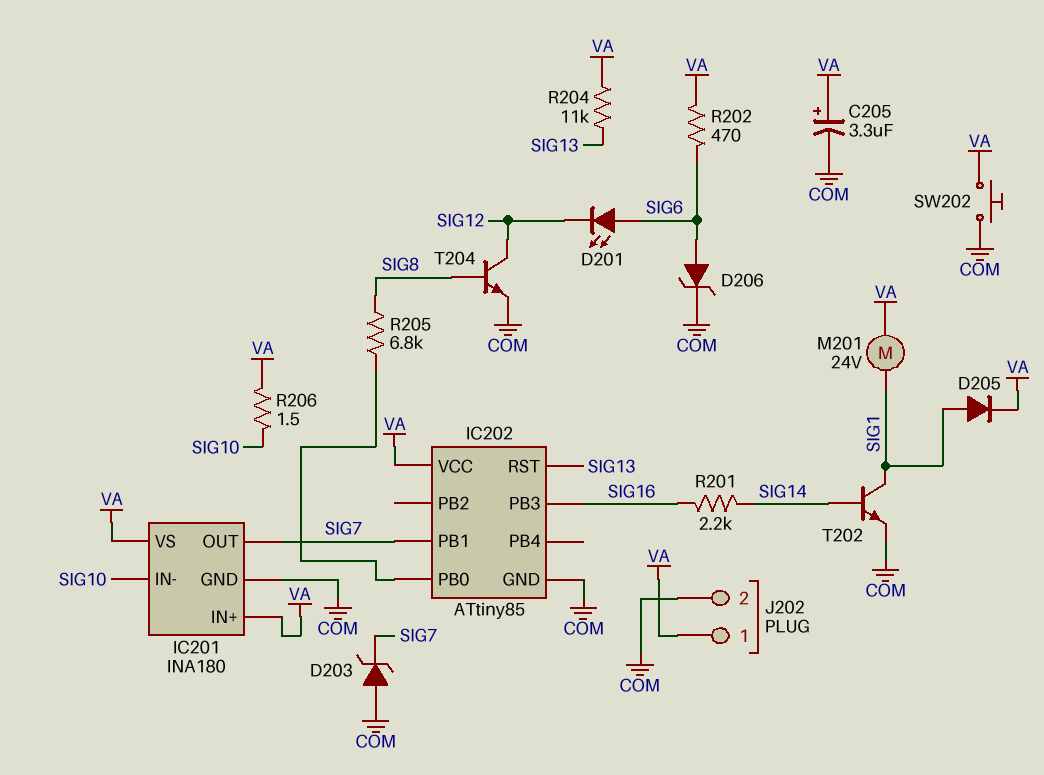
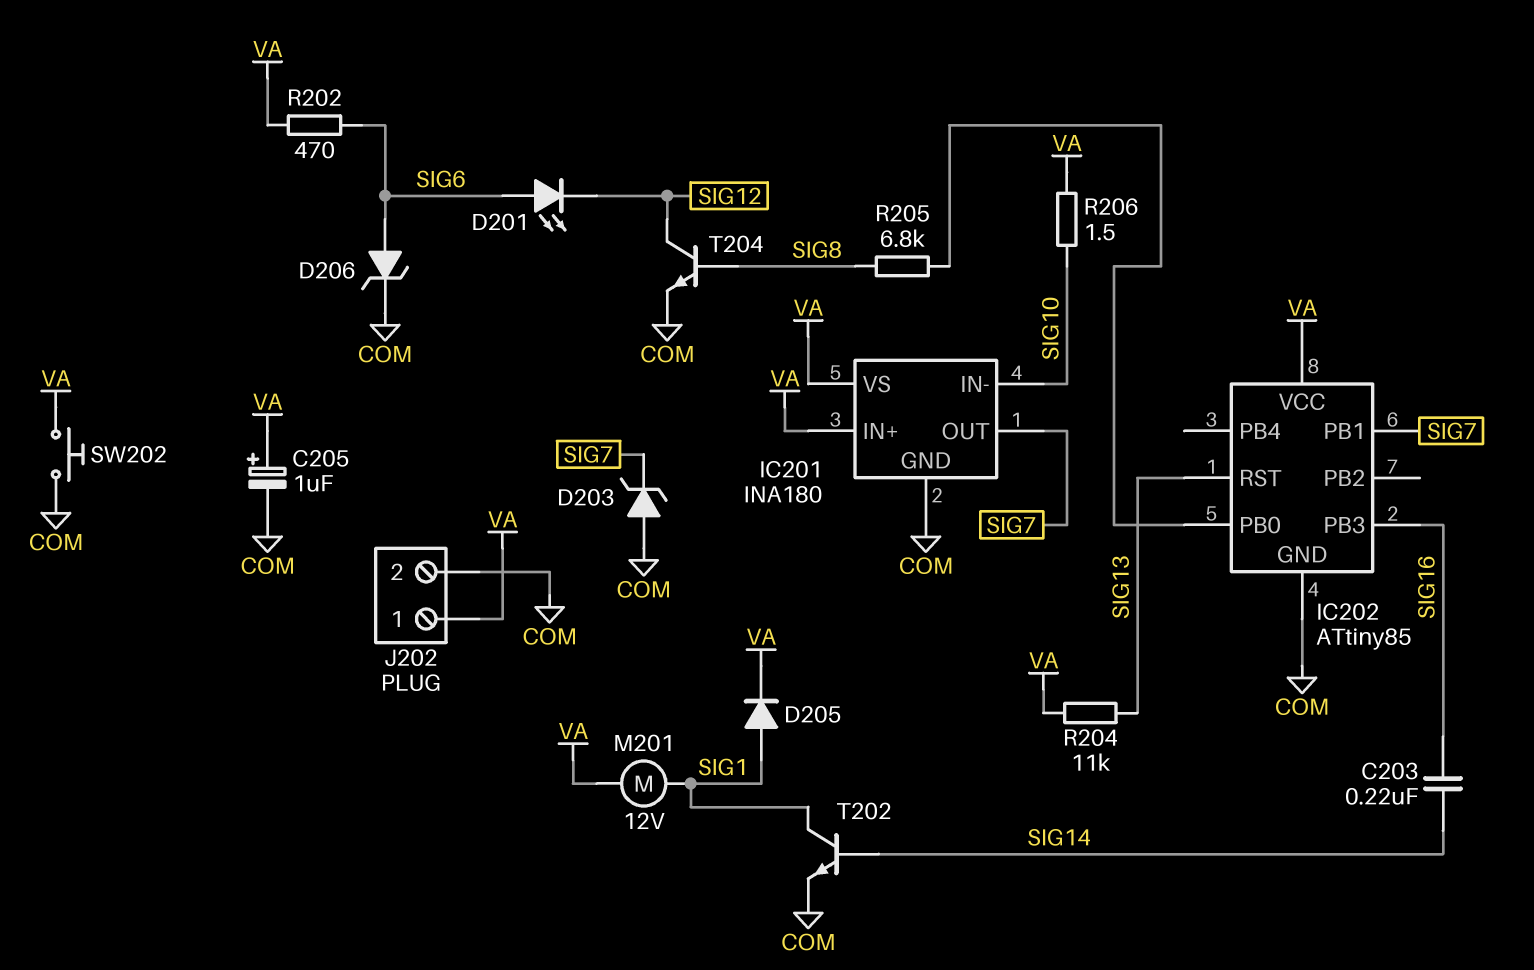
C203: none -> 220nF (SIG14, SIG16)
C205: 3.3uF (plus VA, minus COM) -> 1uF (plus VA, minus COM)
M201: motor 24V (SIG1, VA) -> motor 12V (SIG1, VA)
R201: 2.2k (SIG14, SIG16) -> none

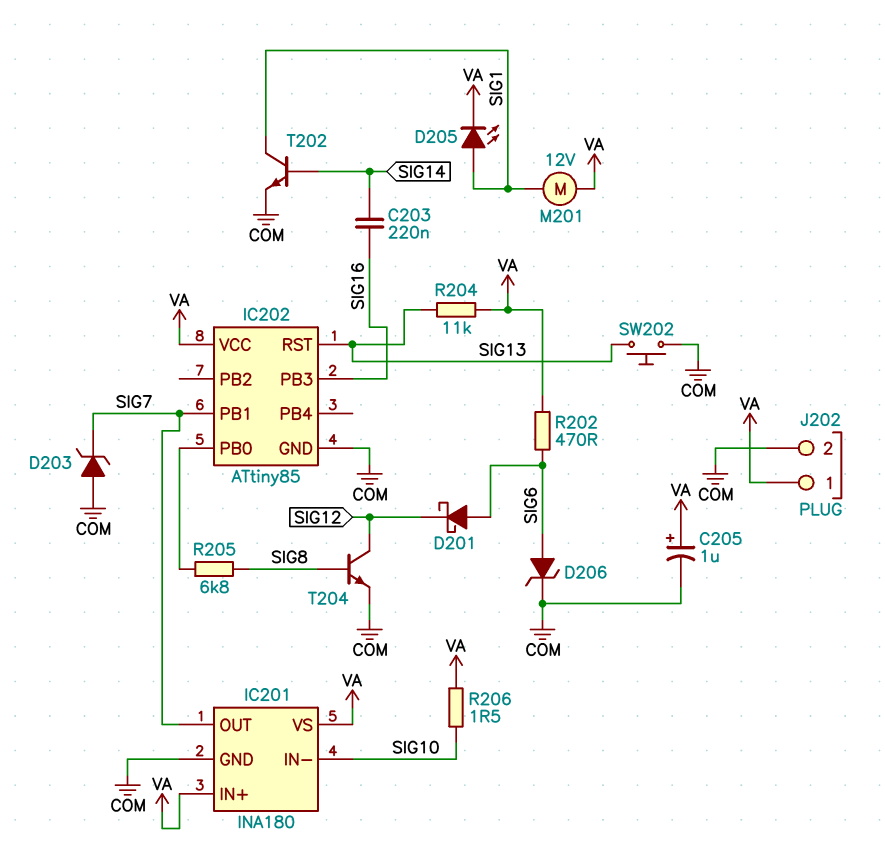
D201: LED (A SIG6, K SIG12) -> schottky (A SIG6, K SIG12)
D205: diode (A SIG1, K VA) -> LED (A SIG1, K VA)
SW202: button (COM, VA) -> button (COM, SIG13)

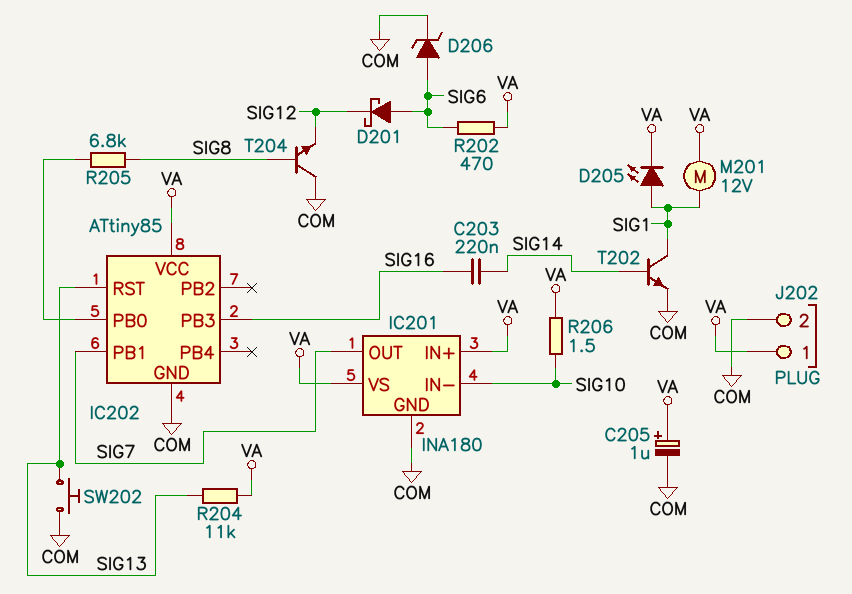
D203: zener (A COM, K SIG7) -> none
T204: NPN (B SIG8, C SIG12, E COM) -> NPN (B SIG8, C COM, E SIG12)

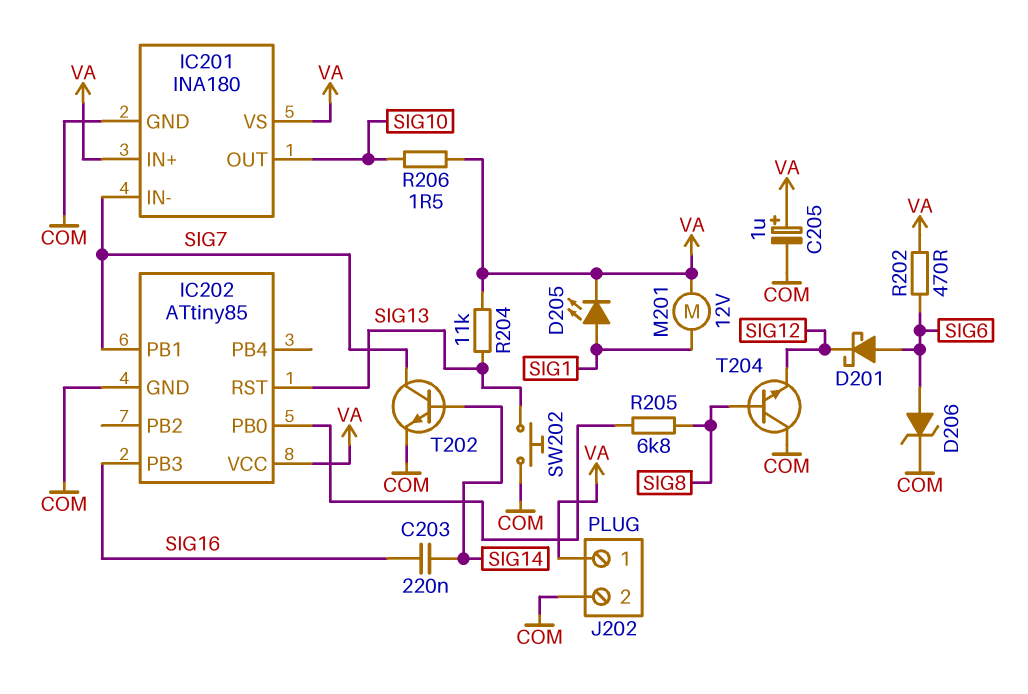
IC201 pin IN-: SIG10 -> SIG7
IC201 pin OUT: SIG7 -> SIG10
T202: NPN (B SIG14, C SIG1, E COM) -> NPN (B SIG14, C SIG7, E COM)

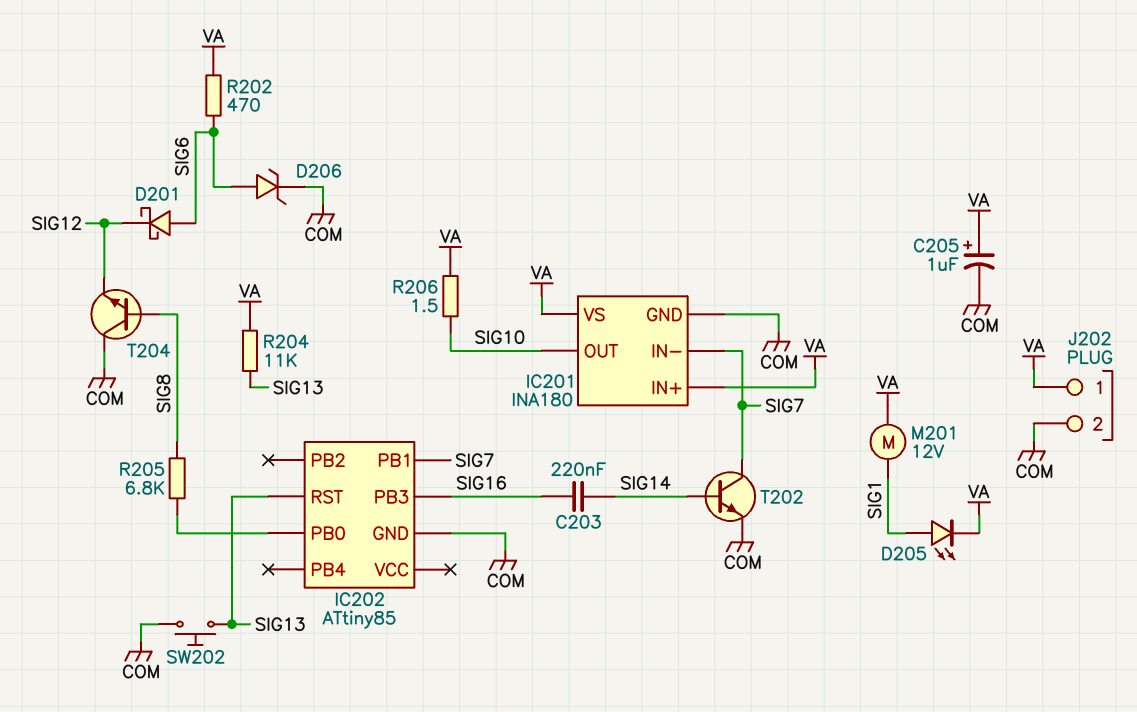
IC202 pin VCC: VA -> none

